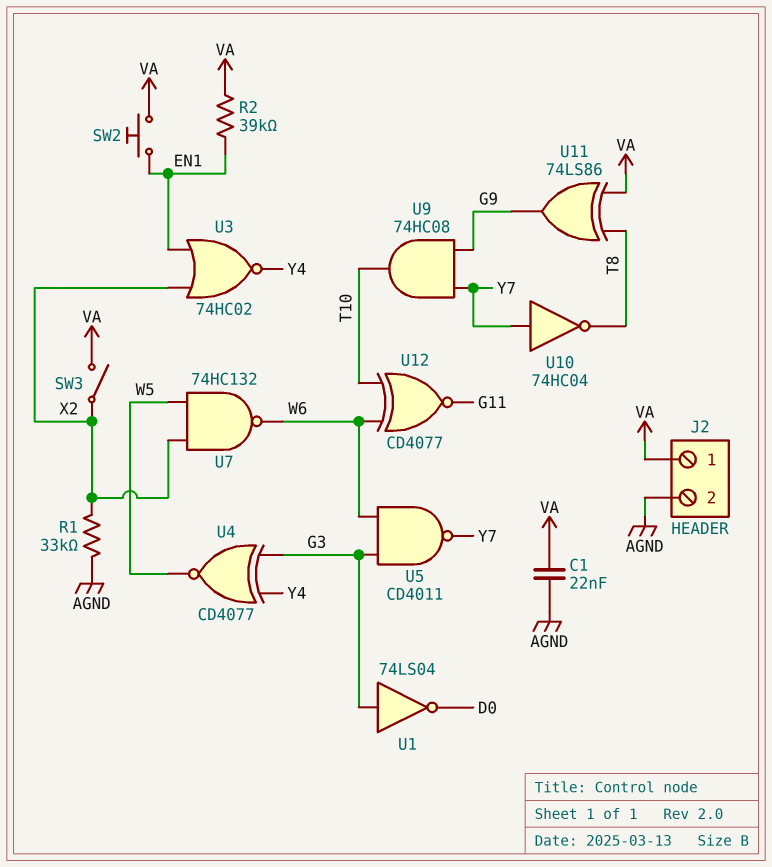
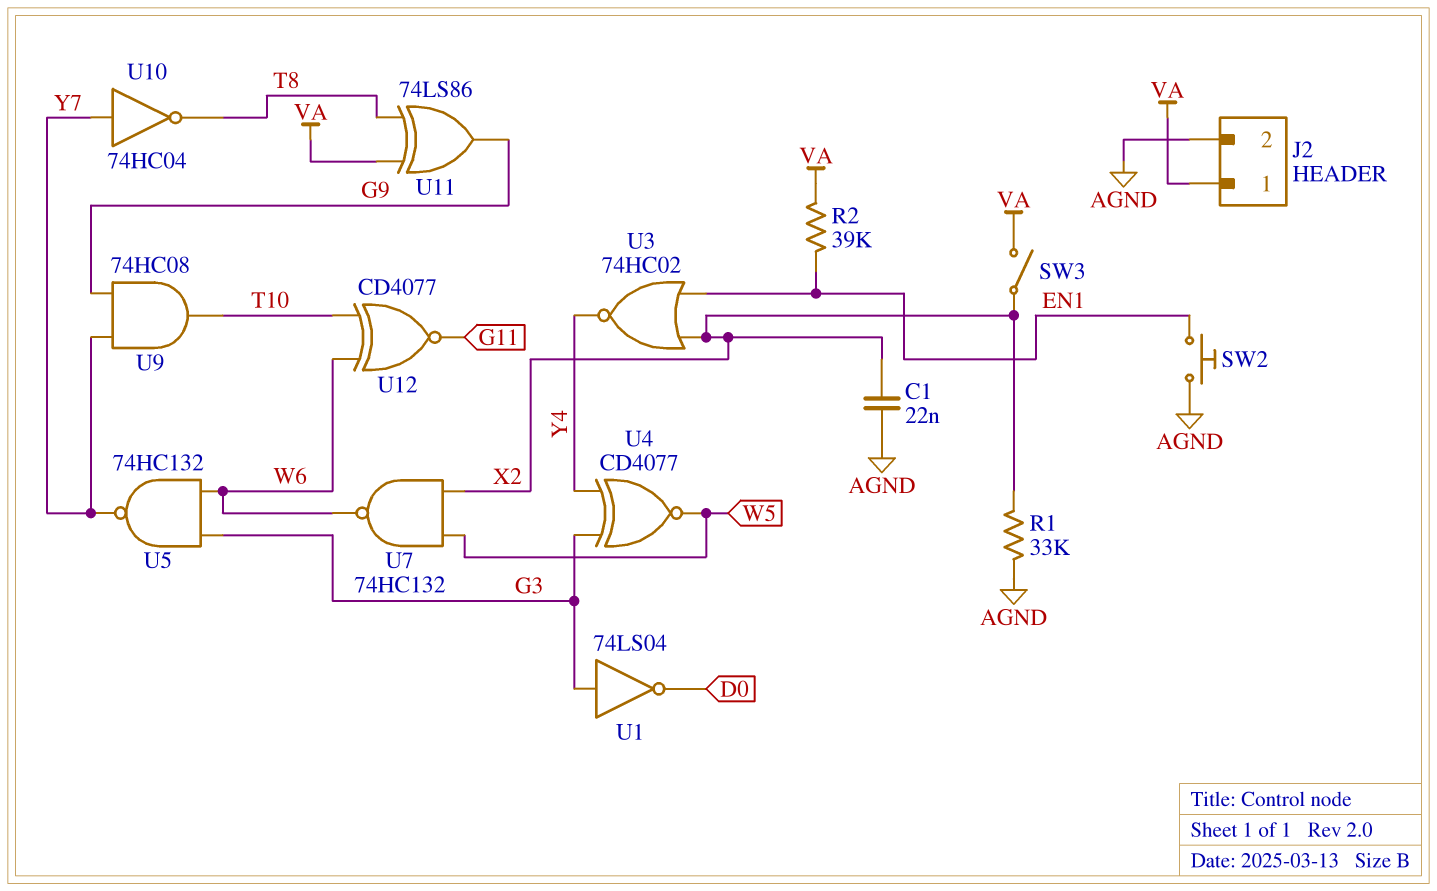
C1: 22nF (AGND, VA) -> 22nF (AGND, X2)
SW2: button (EN1, VA) -> button (AGND, EN1)
U5: NAND CD4011 (in G3, in W6, out Y7) -> NAND 74HC132 (in G3, in W6, out Y7)

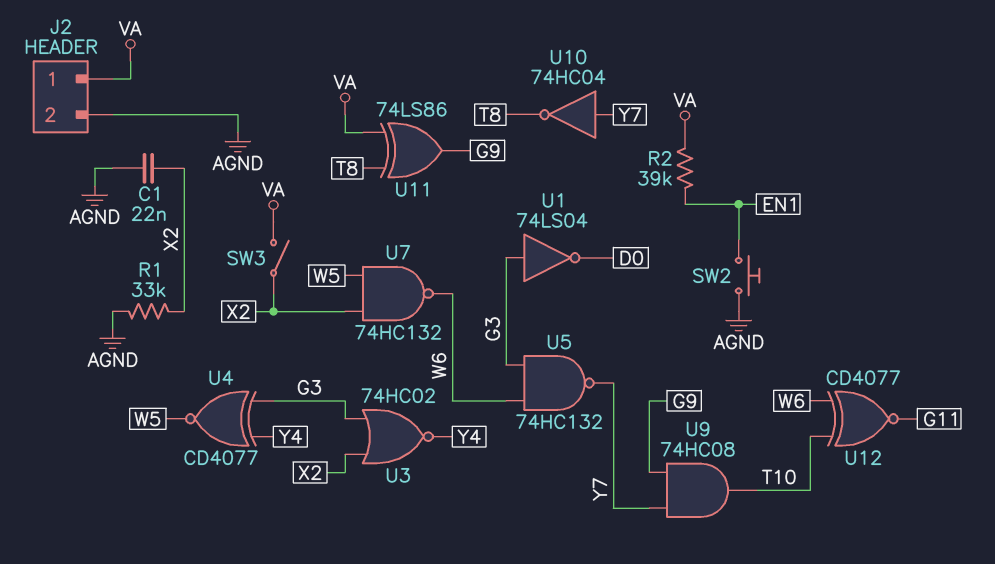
U3: NOR 74HC02 (in EN1, in X2, out Y4) -> NOR 74HC02 (in G3, in X2, out Y4)

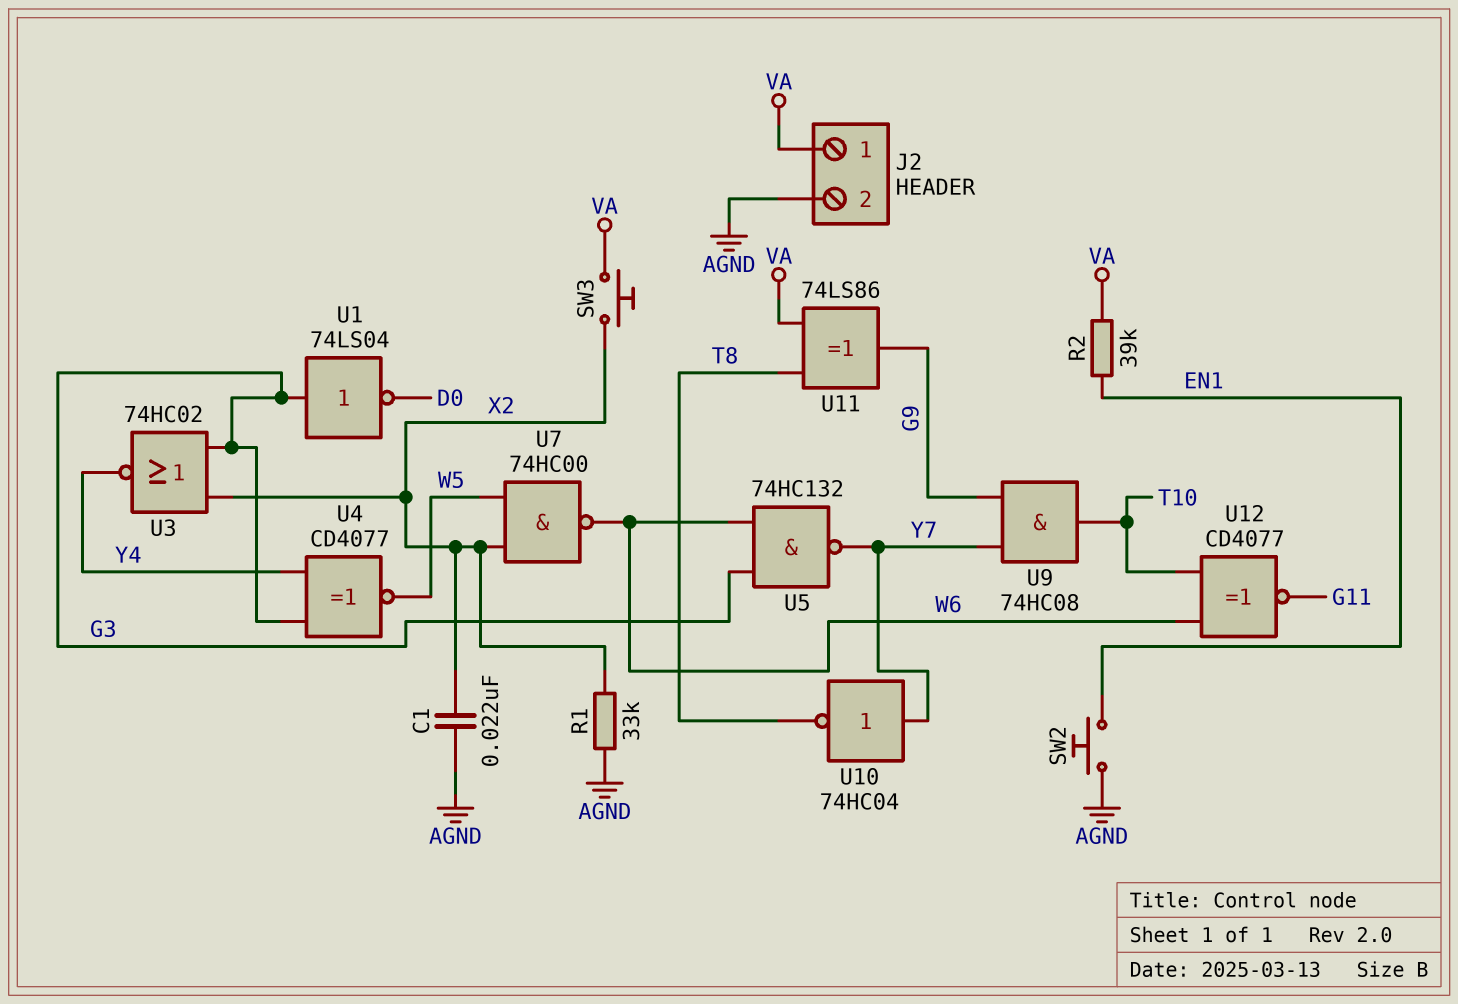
SW3: switch (VA, X2) -> button (VA, X2)
U7: NAND 74HC132 (in W5, in X2, out W6) -> NAND 74HC00 (in W5, in X2, out W6)

